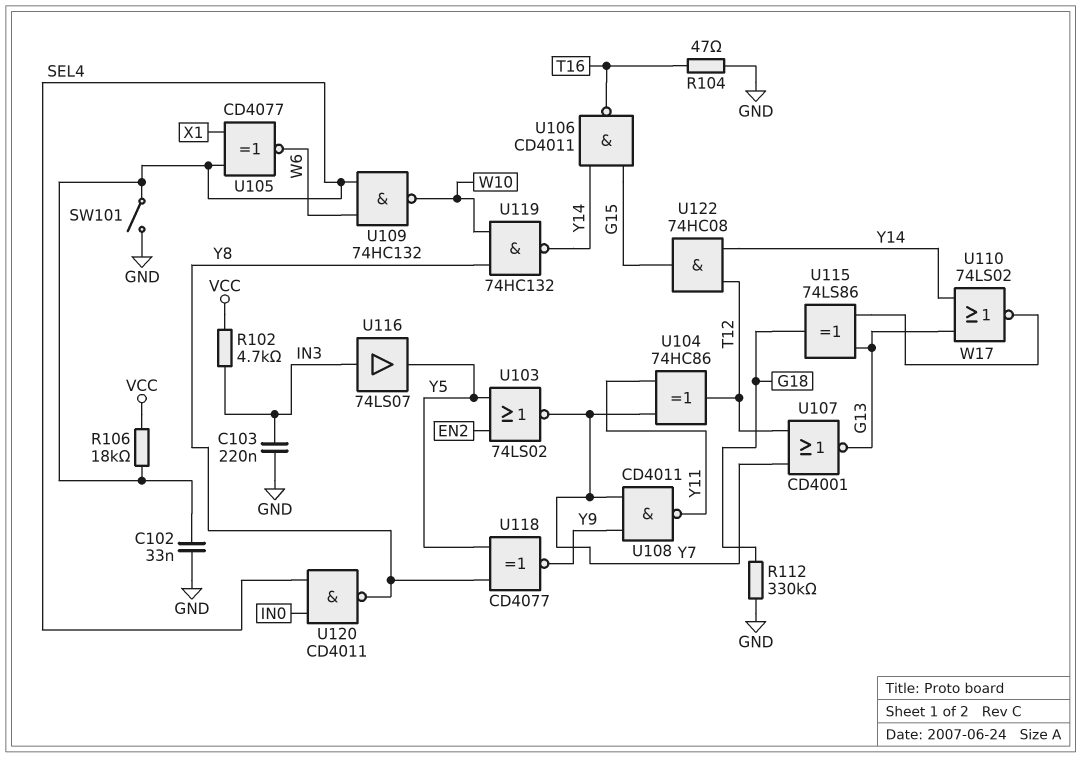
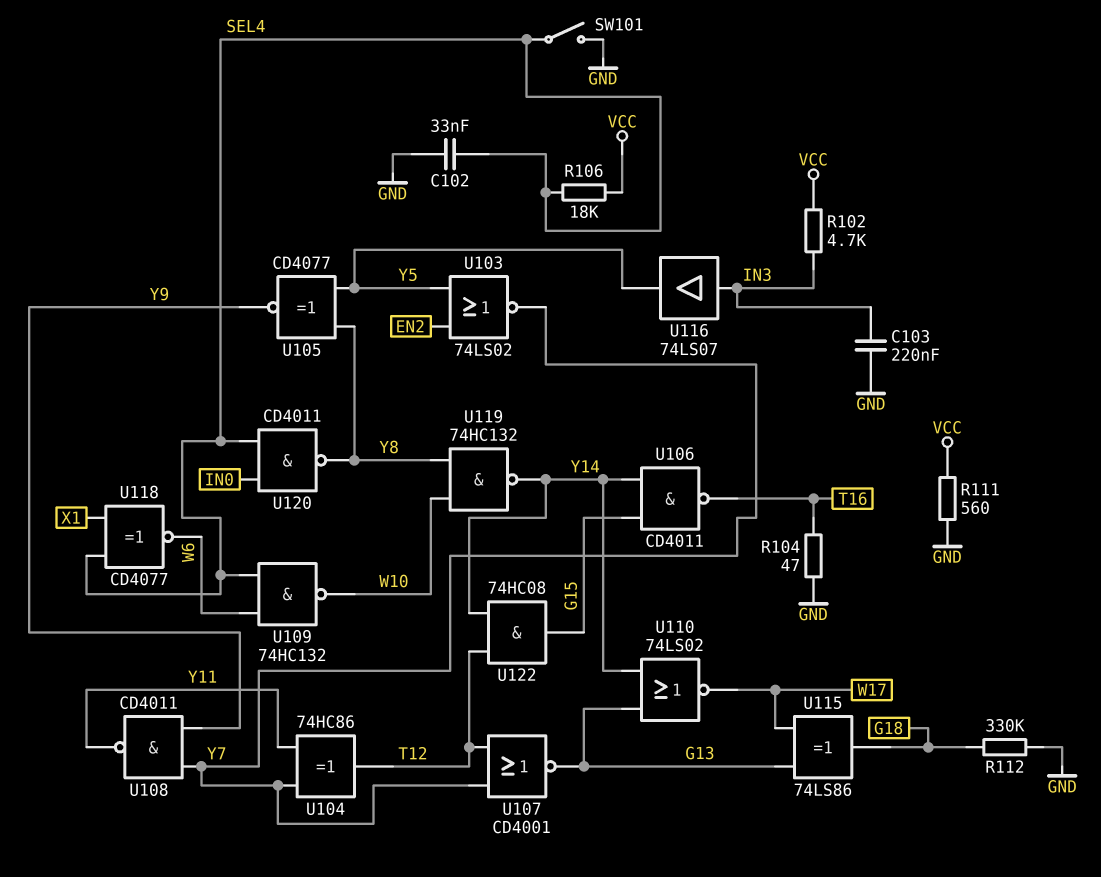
R111: none -> 560 (GND, VCC)
U105: XNOR CD4077 (in SEL4, in X1, out W6) -> XNOR CD4077 (in Y5, in Y8, out Y9)
U118: XNOR CD4077 (in Y5, in Y8, out Y9) -> XNOR CD4077 (in SEL4, in X1, out W6)

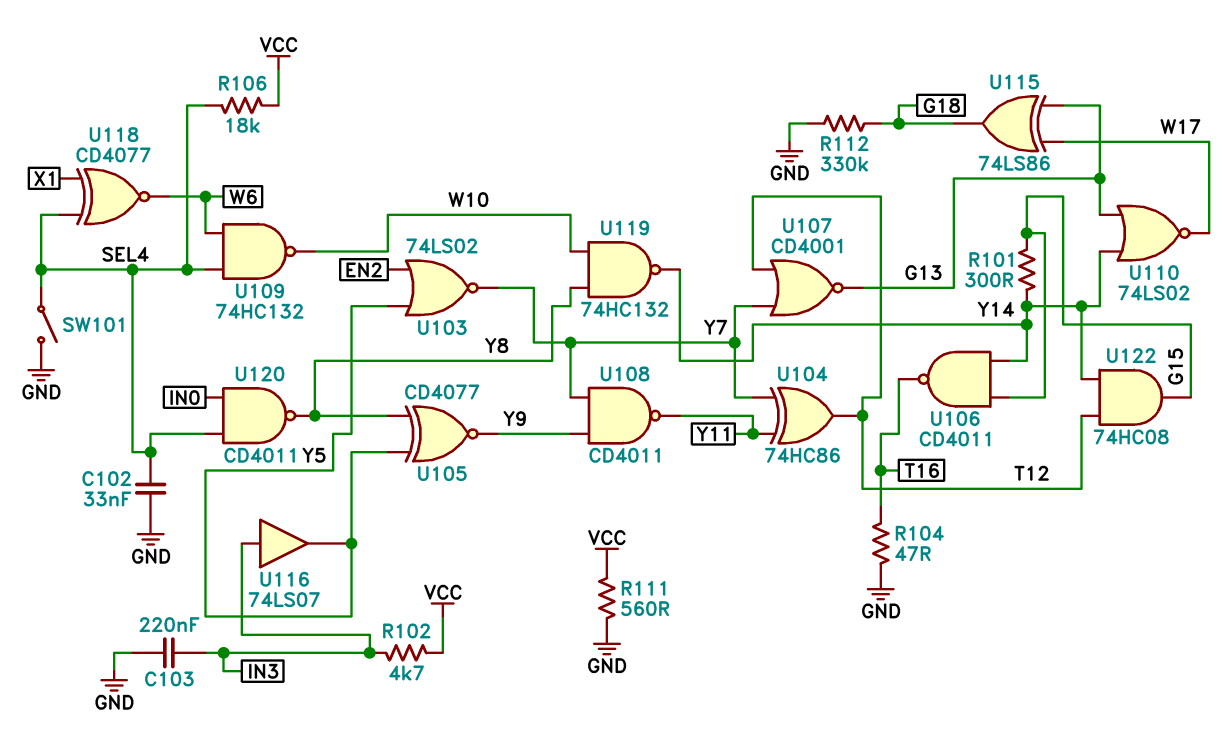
R101: none -> 300 (G15, Y14)

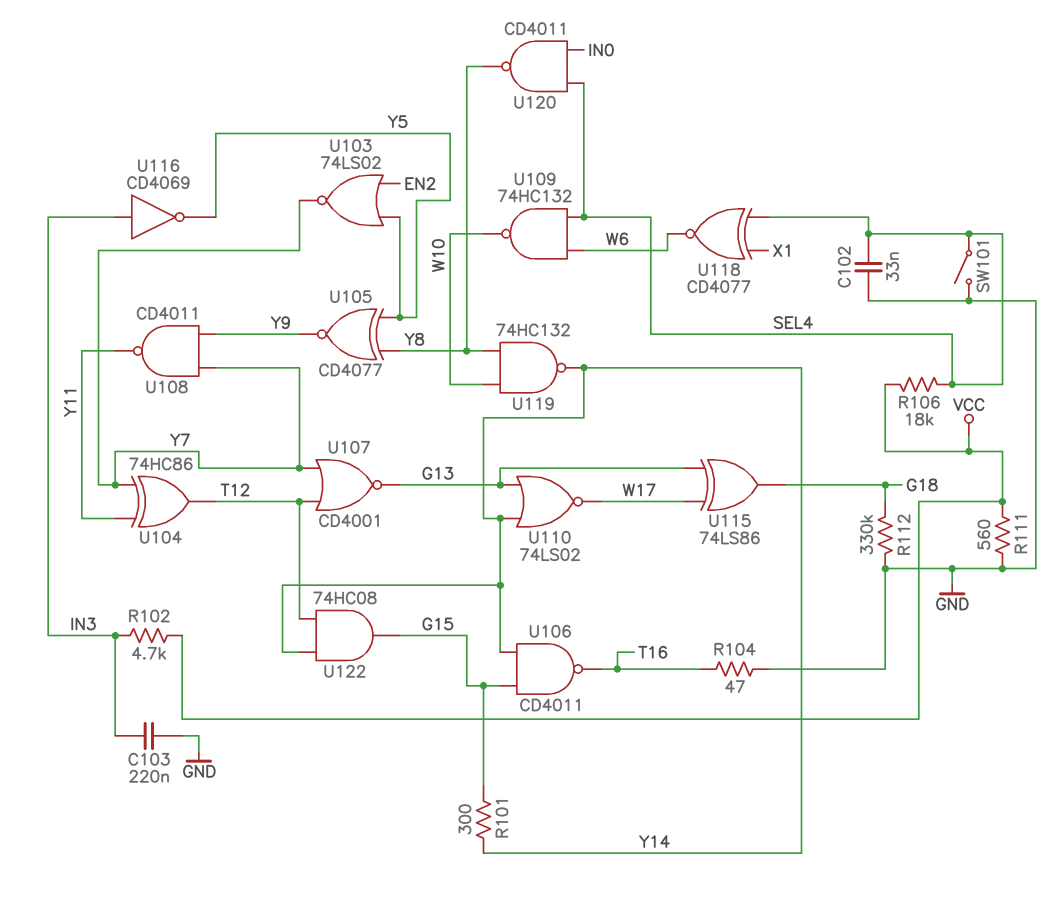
U116: buffer 74LS07 (in IN3, out Y5) -> NOT CD4069 (in IN3, out Y5)

